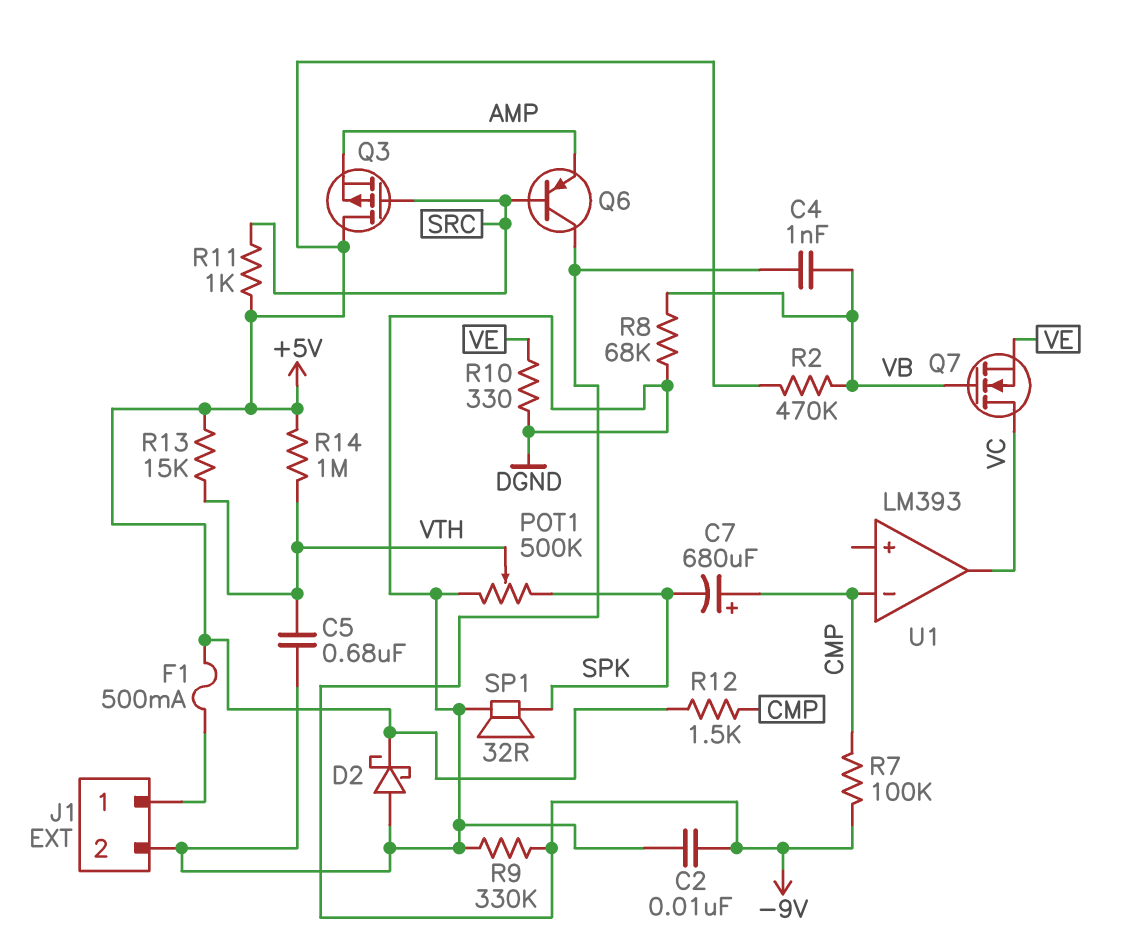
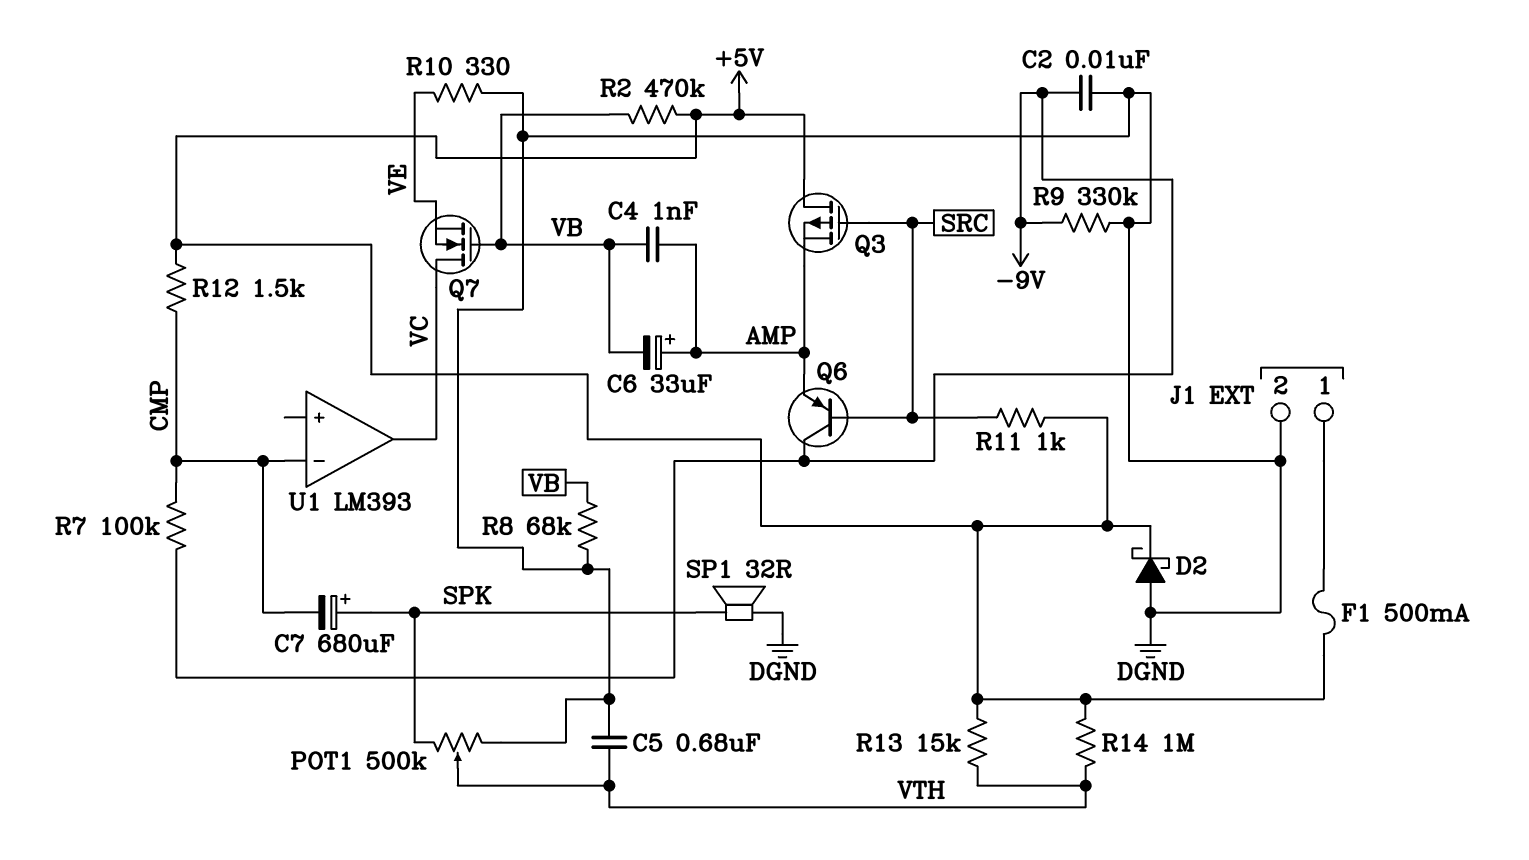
C4: 1nF (-9V, VB) -> 1nF (AMP, VB)
C6: none -> 33uF (plus AMP, minus VB)
C7: 680uF (plus CMP, minus SPK) -> 680uF (plus SPK, minus CMP)

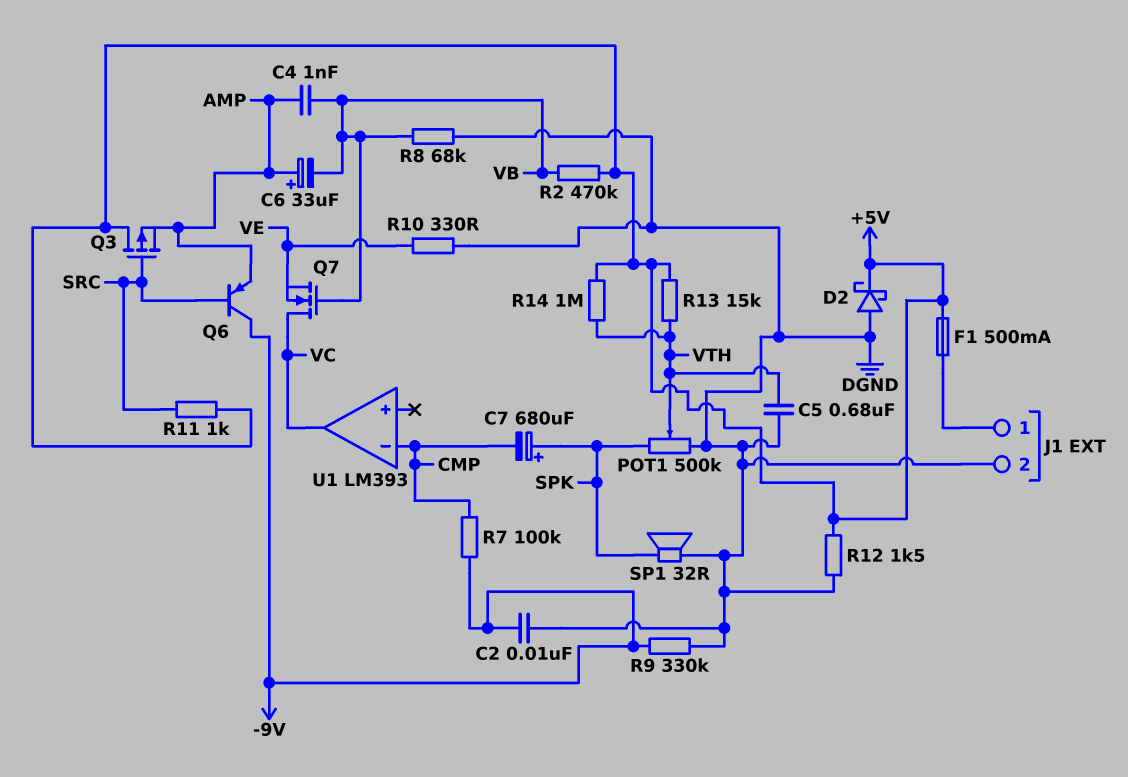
R12: 1.5k (+5V, CMP) -> 1.5k (+5V, DGND)

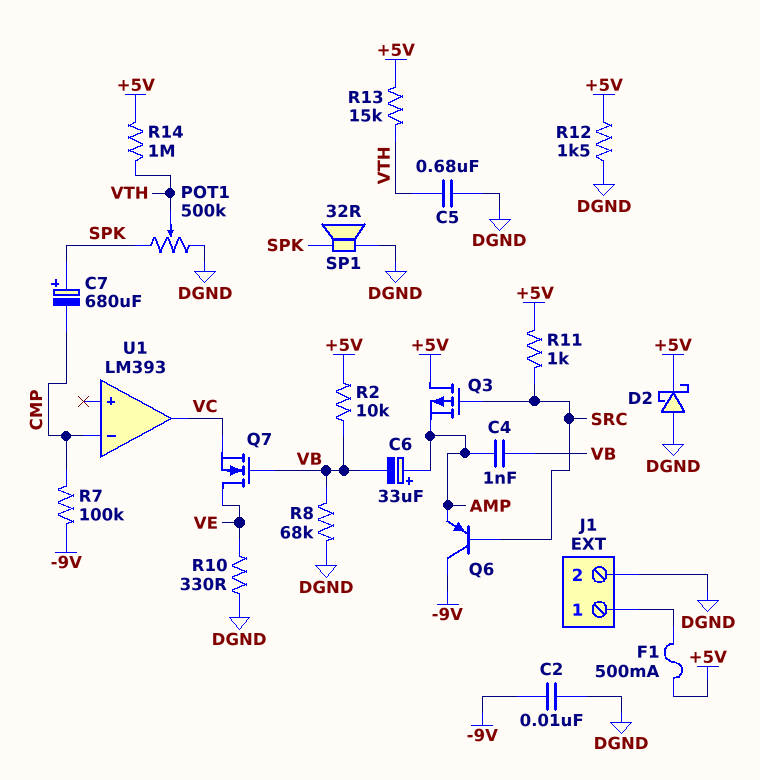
Q7: NMOS (G VB, D VC, S VE) -> NMOS (G VB, D VE, S VC)
R2: 470k (+5V, VB) -> 10k (+5V, VB)
R9: 330k (-9V, DGND) -> none

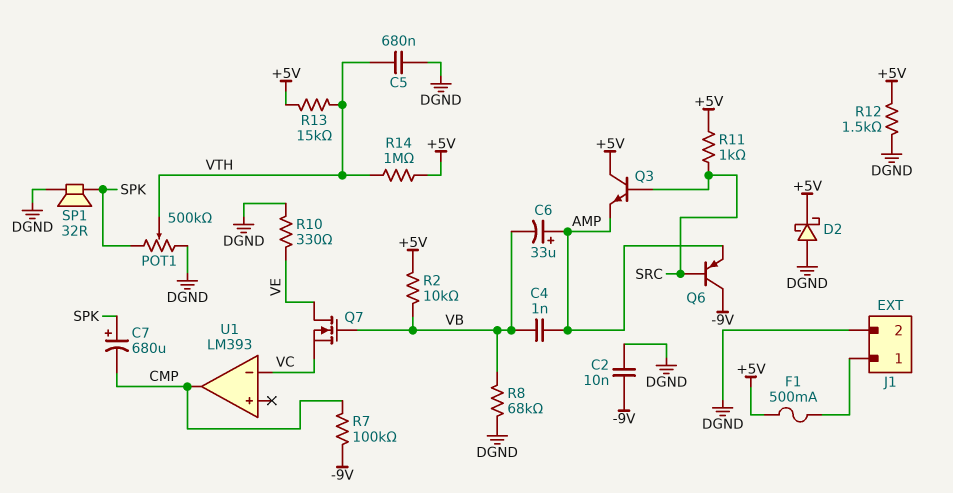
Q3: PMOS (G SRC, D +5V, S AMP) -> NPN (B SRC, C +5V, E AMP)
U1 pin in-: CMP -> VC
U1 pin out: VC -> CMP

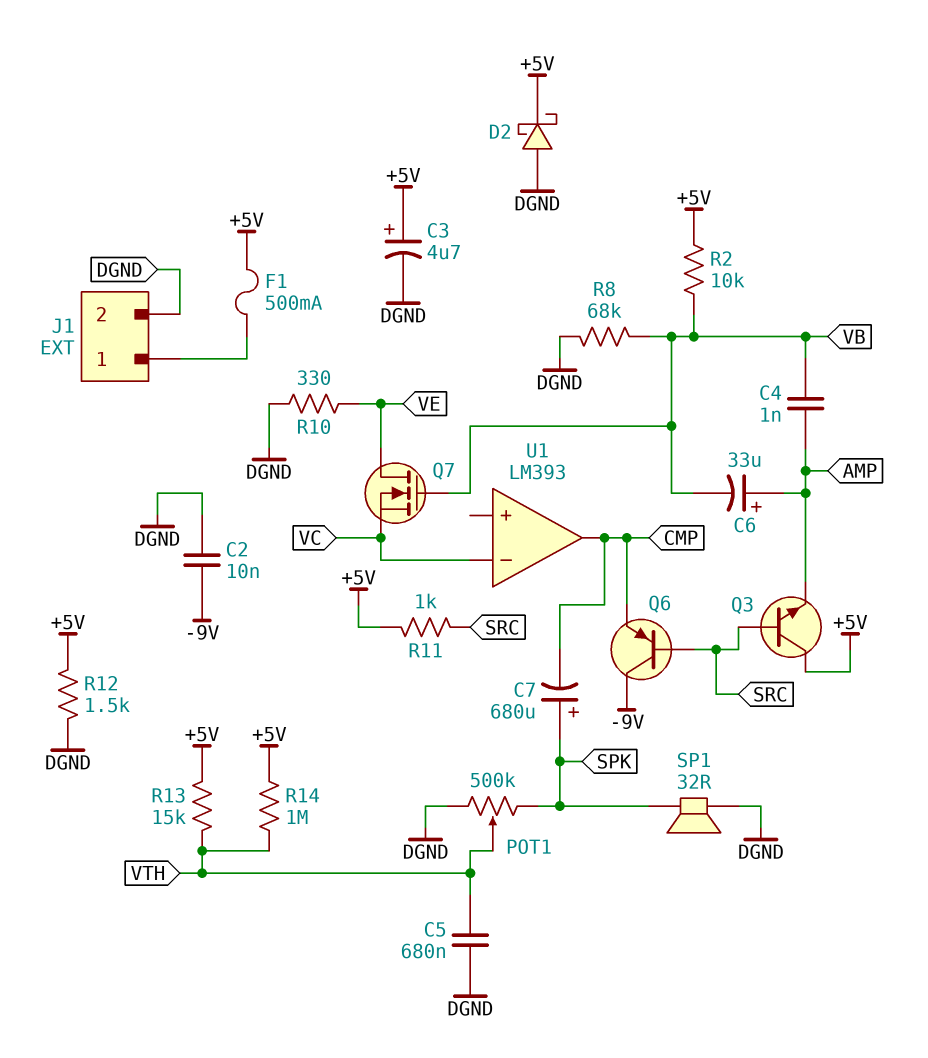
C3: none -> 4.7uF (plus +5V, minus DGND)
Q6: PNP (B SRC, C -9V, E AMP) -> PNP (B SRC, C -9V, E CMP)
R7: 100k (-9V, CMP) -> none

